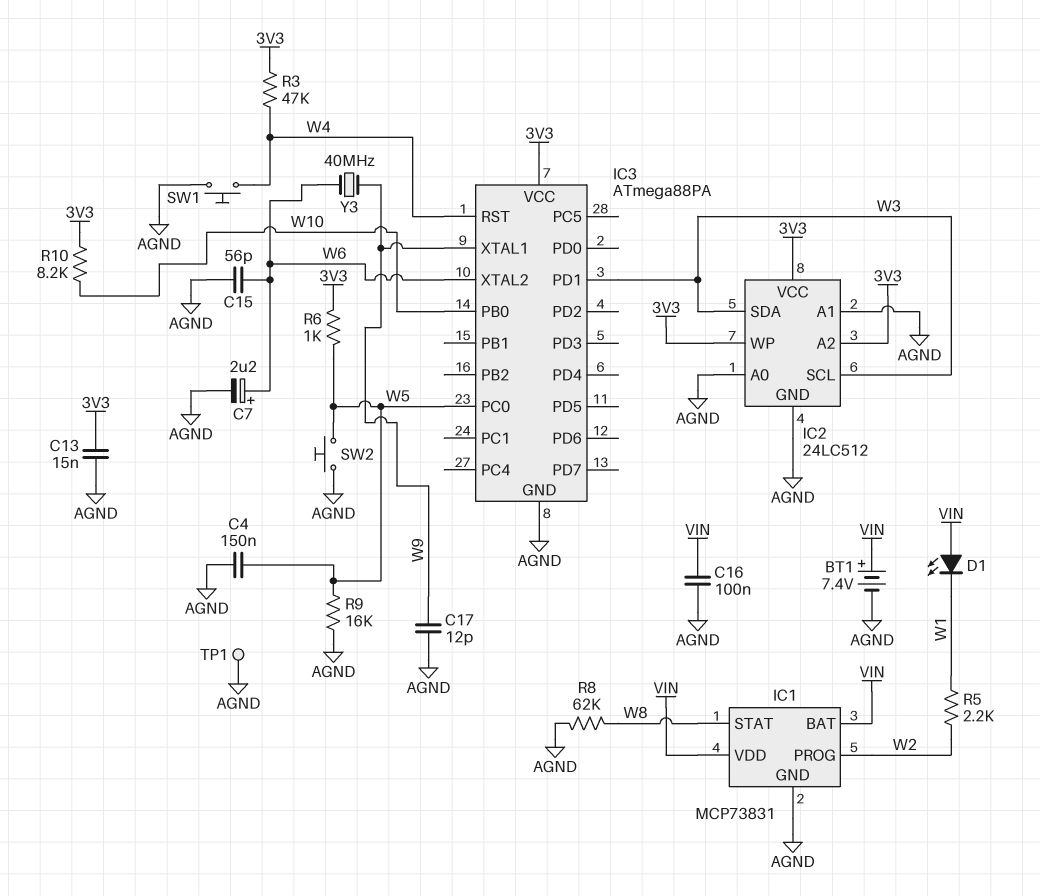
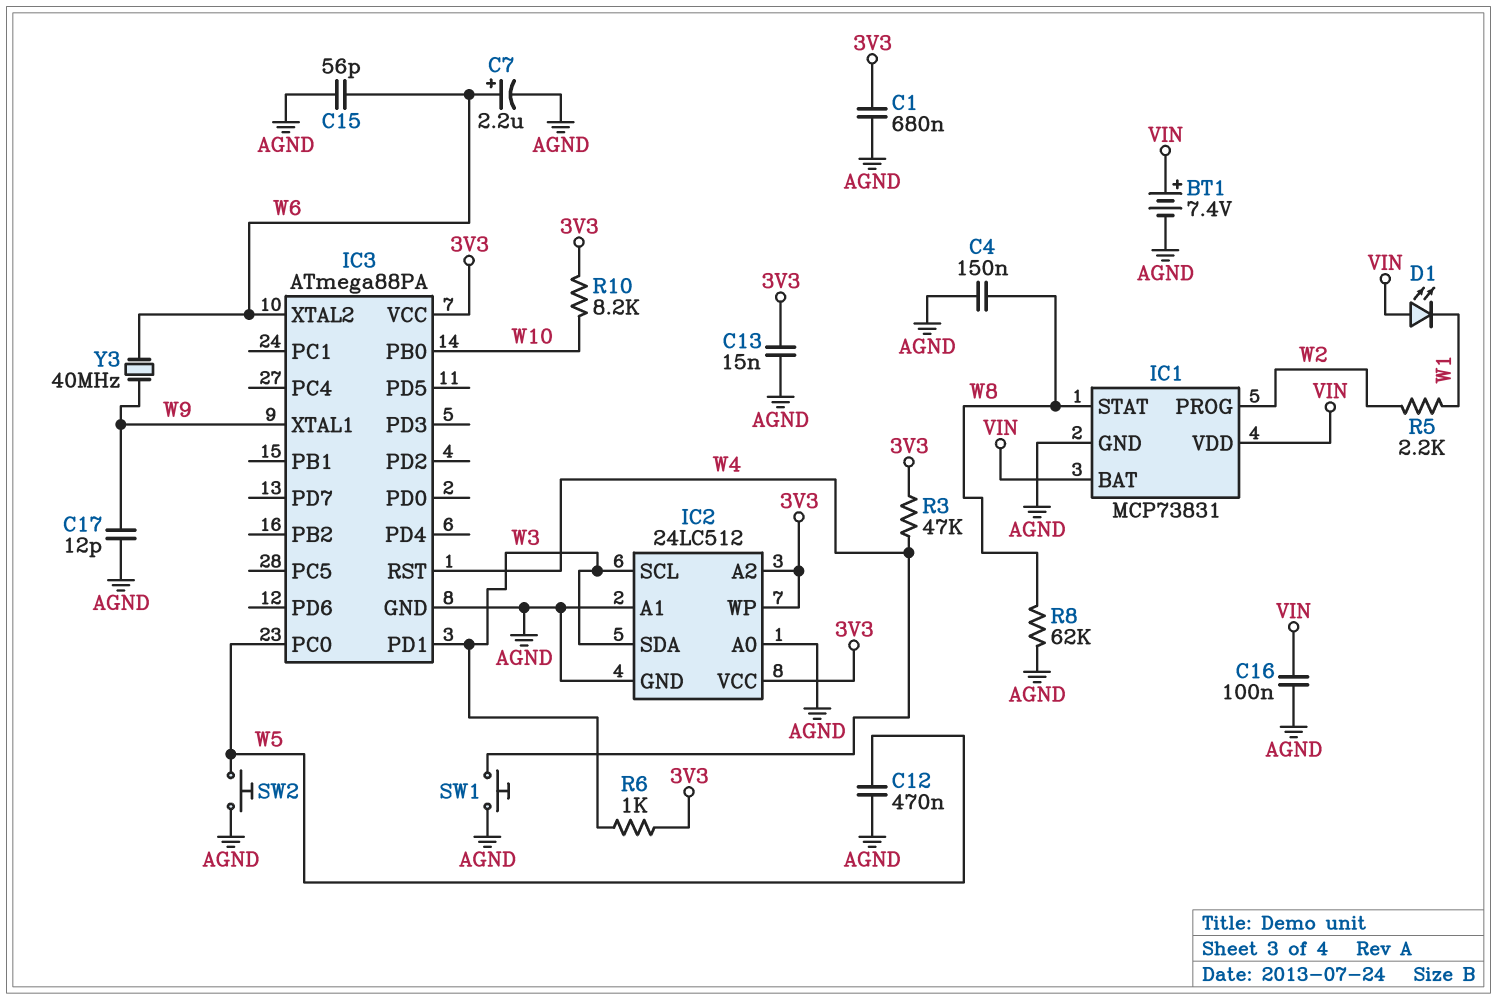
C1: none -> 680nF (3V3, AGND)
C4: 150nF (AGND, W5) -> 150nF (AGND, W8)
C12: none -> 470nF (AGND, W5)
R6: 1k (3V3, W5) -> 1k (3V3, W3)
R9: 16k (AGND, W5) -> none
TP1: test point (AGND) -> none

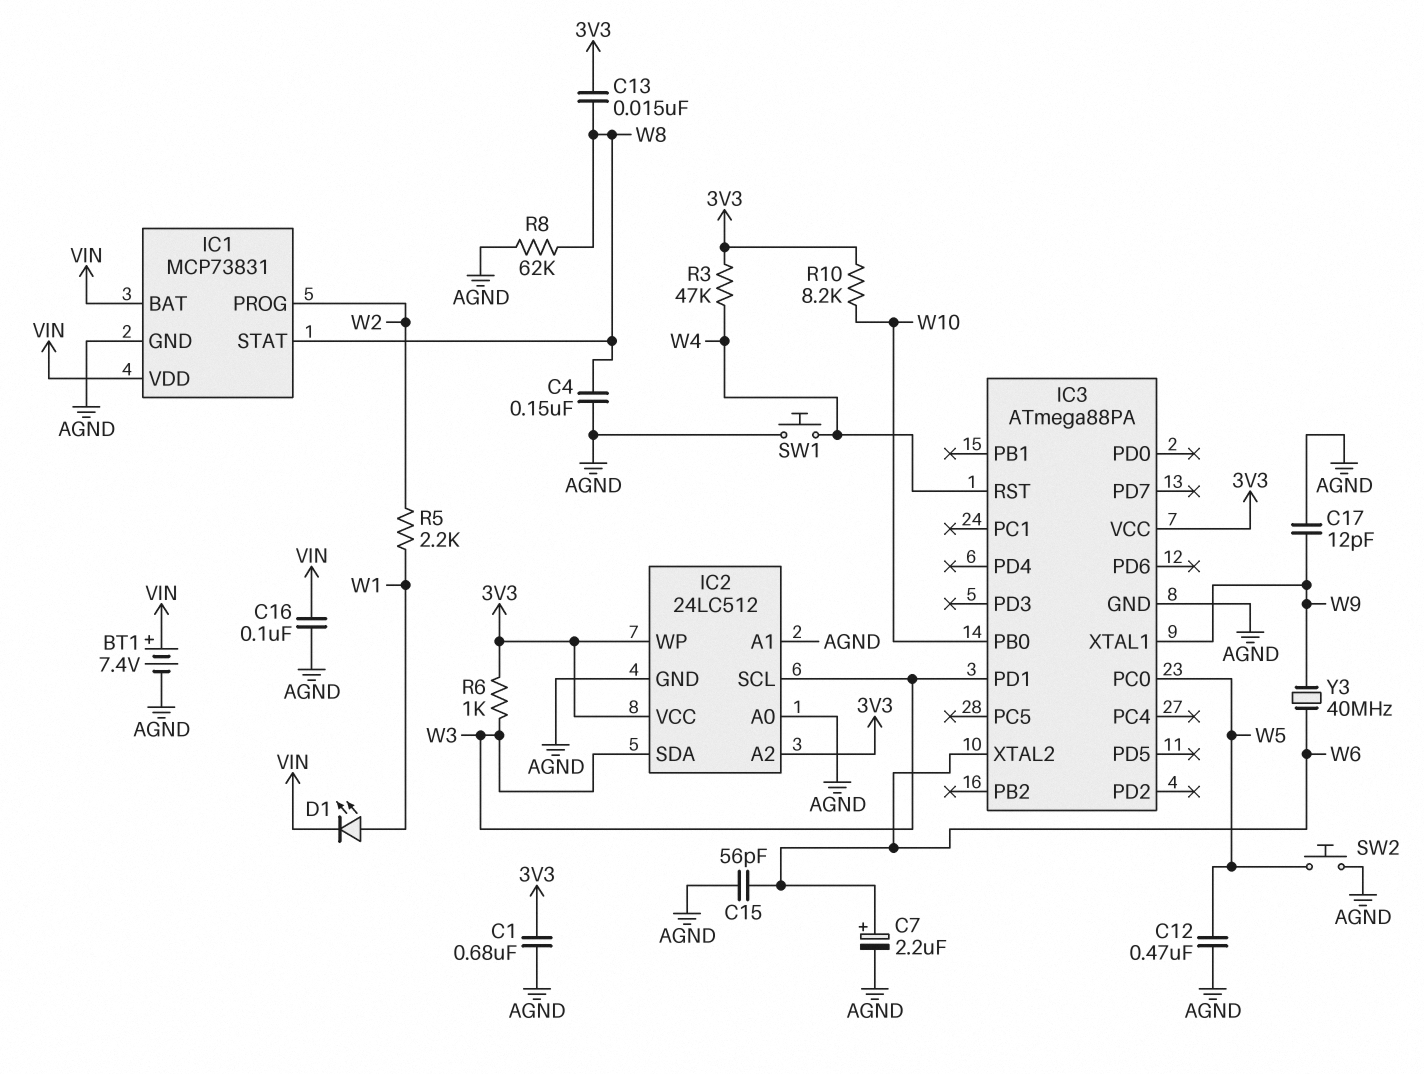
C13: 15nF (3V3, AGND) -> 15nF (3V3, W8)
D1: LED (A VIN, K W1) -> LED (A W1, K VIN)

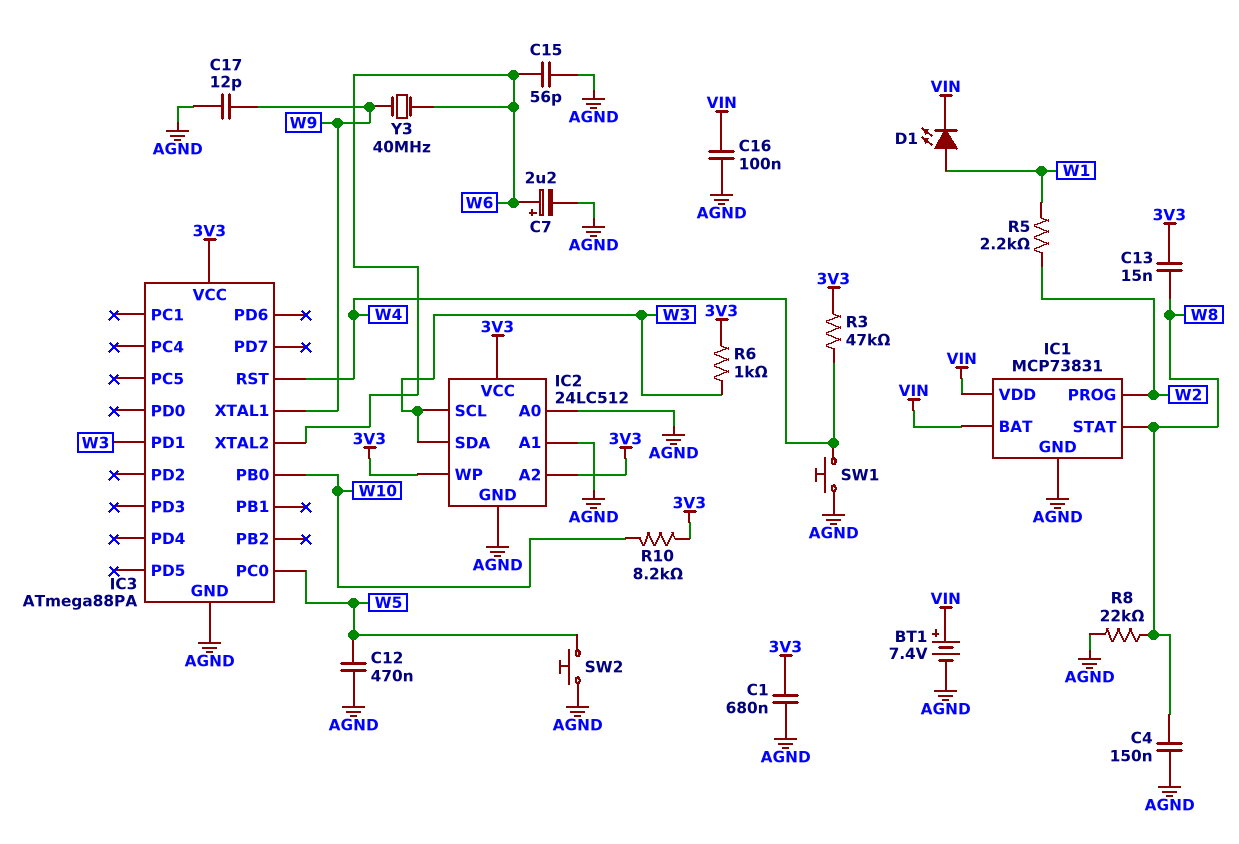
R8: 62k (AGND, W8) -> 22k (AGND, W8)

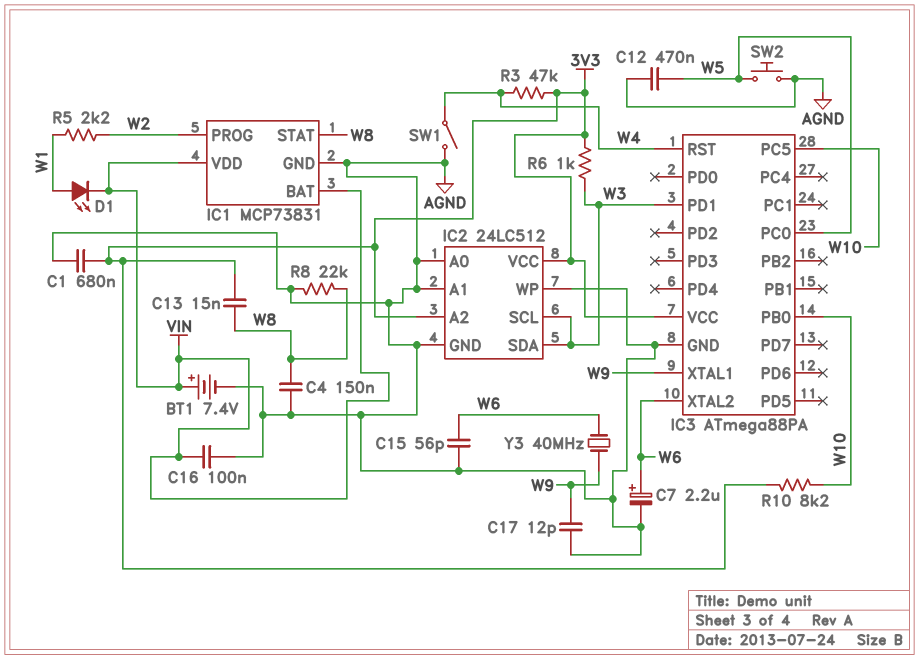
IC2 pin WP: 3V3 -> AGND
IC3 pin PC5: none -> W10
SW1: button (AGND, W4) -> switch (AGND, W4)

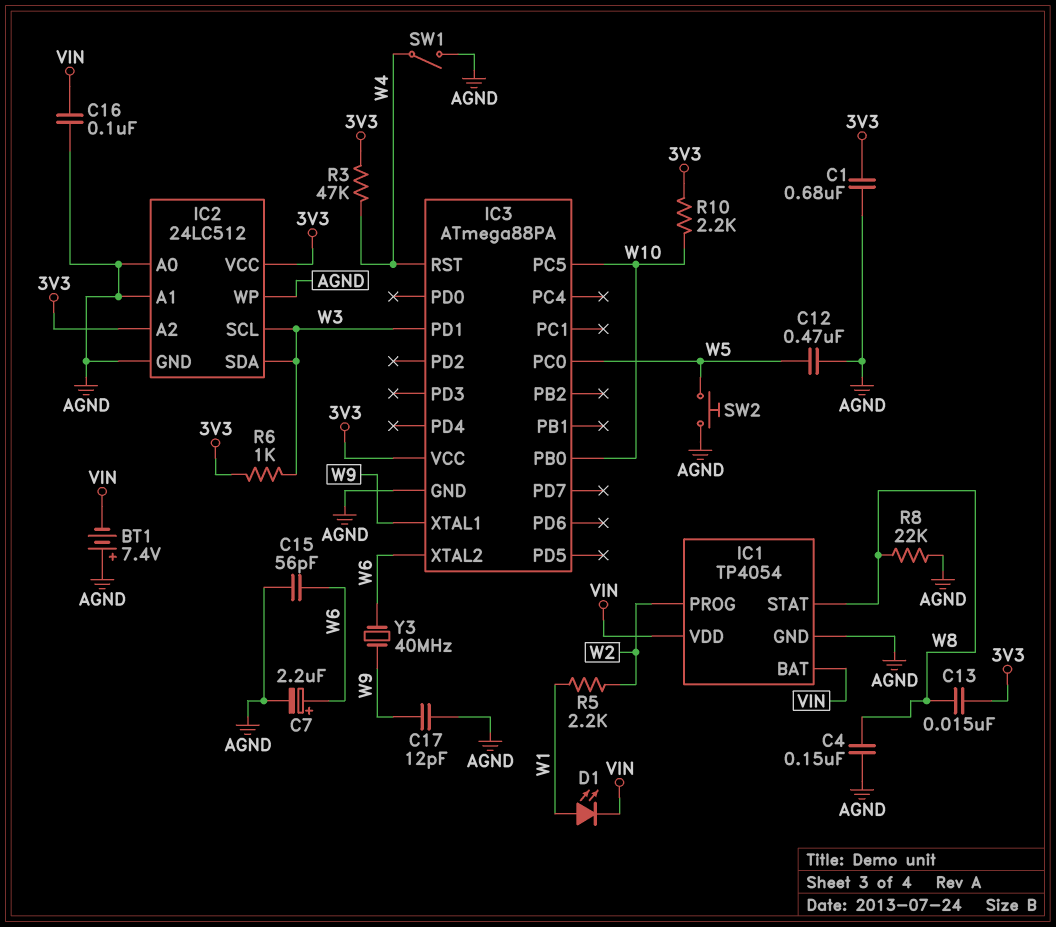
BT1: 7.4V (plus VIN, minus AGND) -> 7.4V (plus AGND, minus VIN)
IC1: MCP73831 -> TP4054
R10: 8.2k (3V3, W10) -> 2.2k (3V3, W10)

